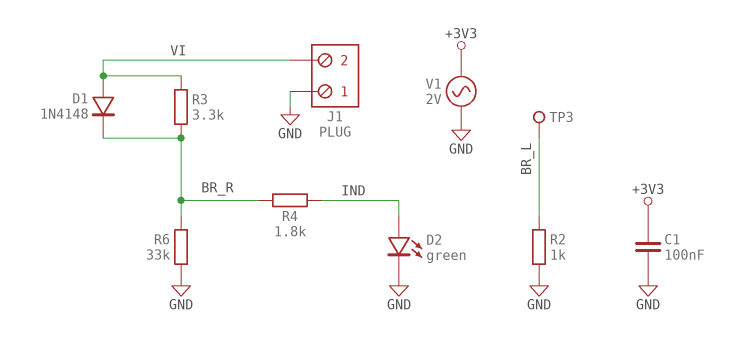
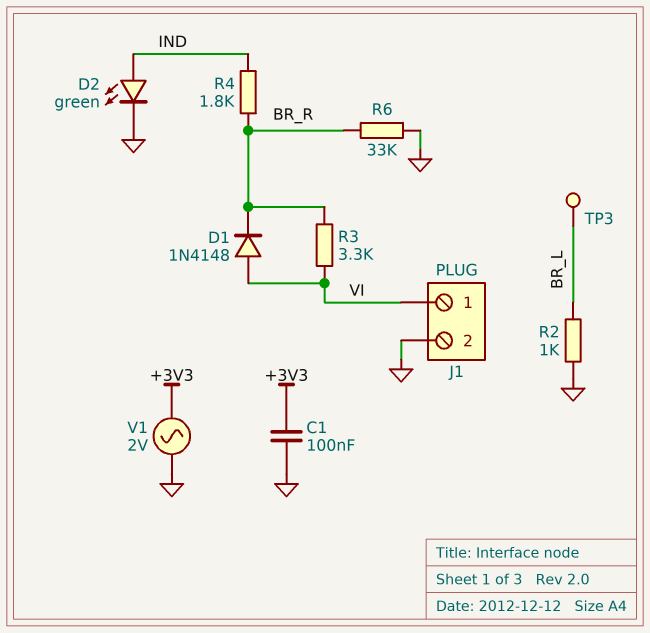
J1 pin 1: GND -> VI
J1 pin 2: VI -> GND

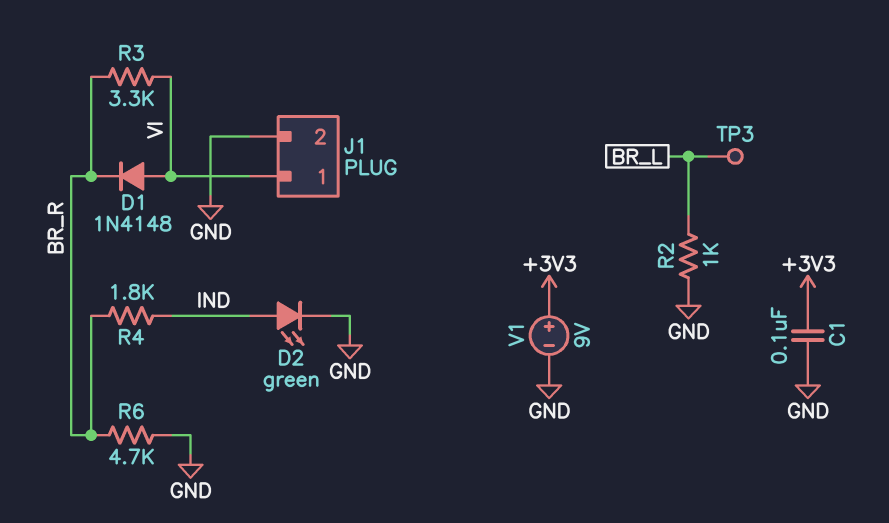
R6: 33k (BR_R, GND) -> 4.7k (BR_R, GND)
V1: AC 2V (+3V3, GND) -> 9V (plus +3V3, minus GND)

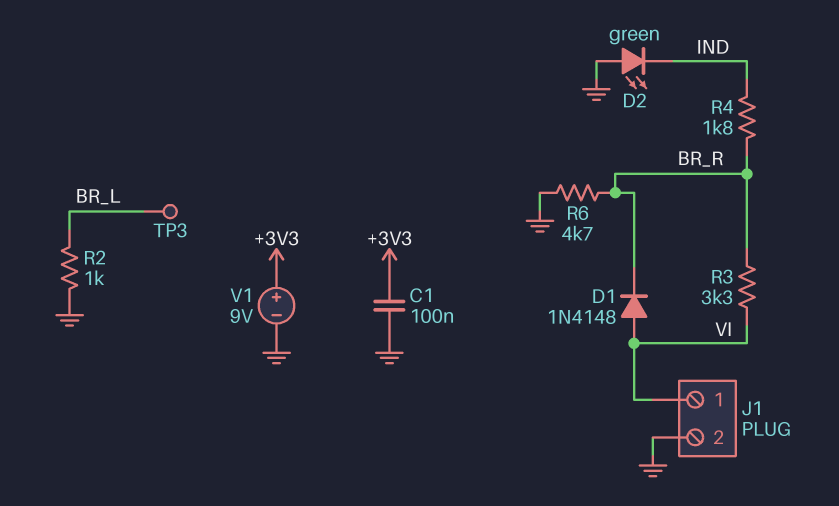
D2: LED green (A IND, K GND) -> LED green (A GND, K IND)

